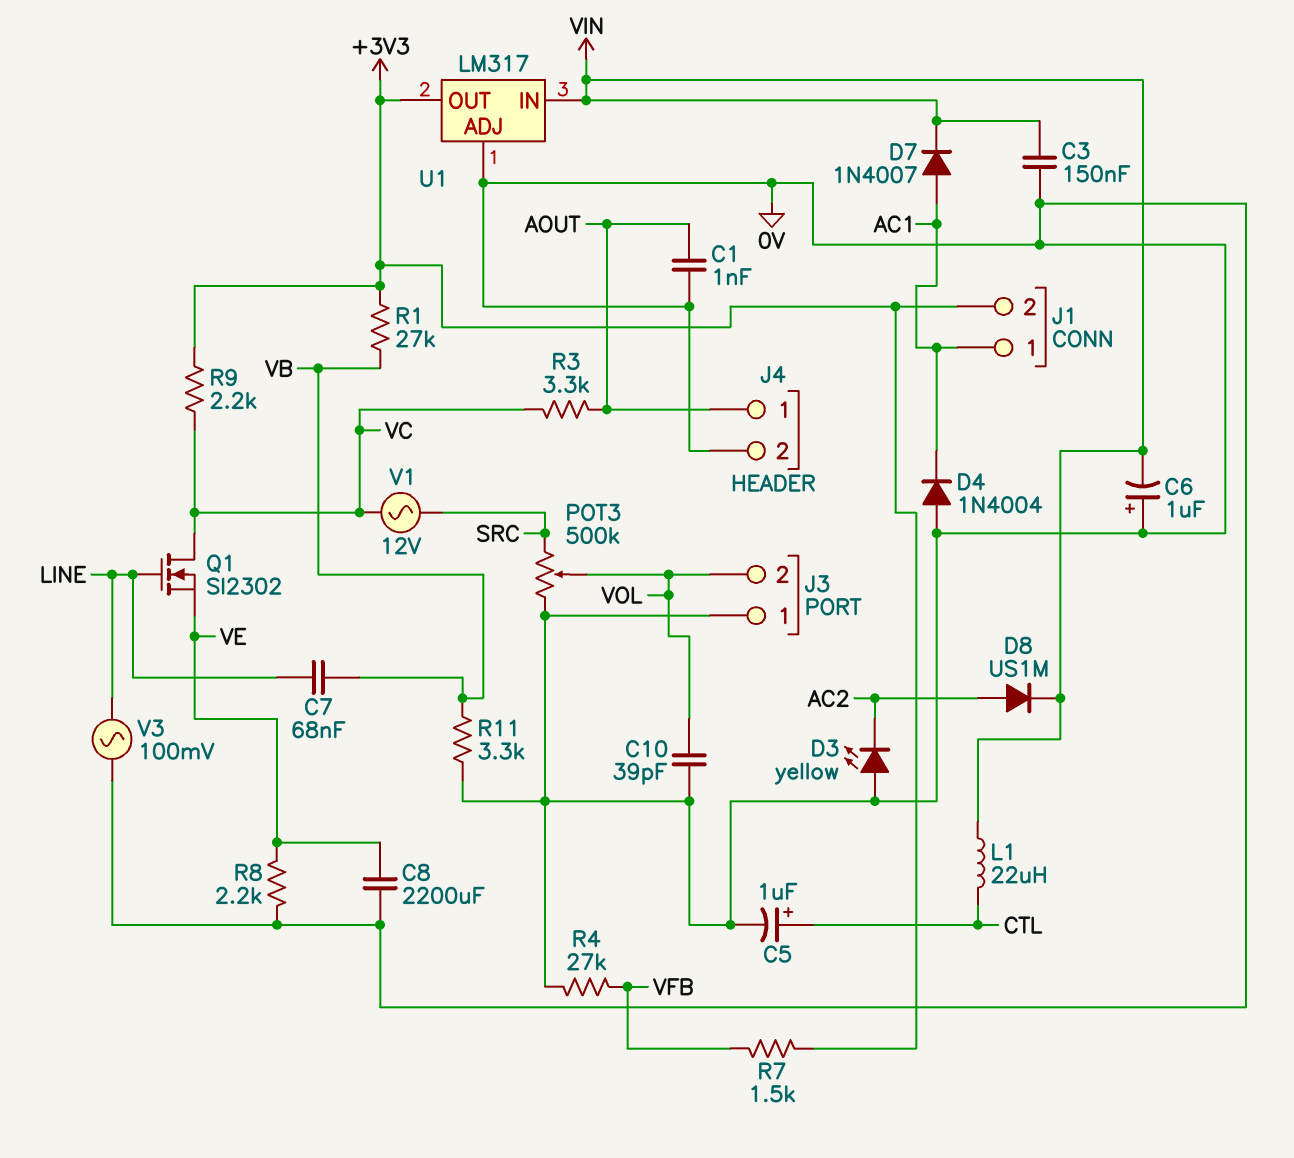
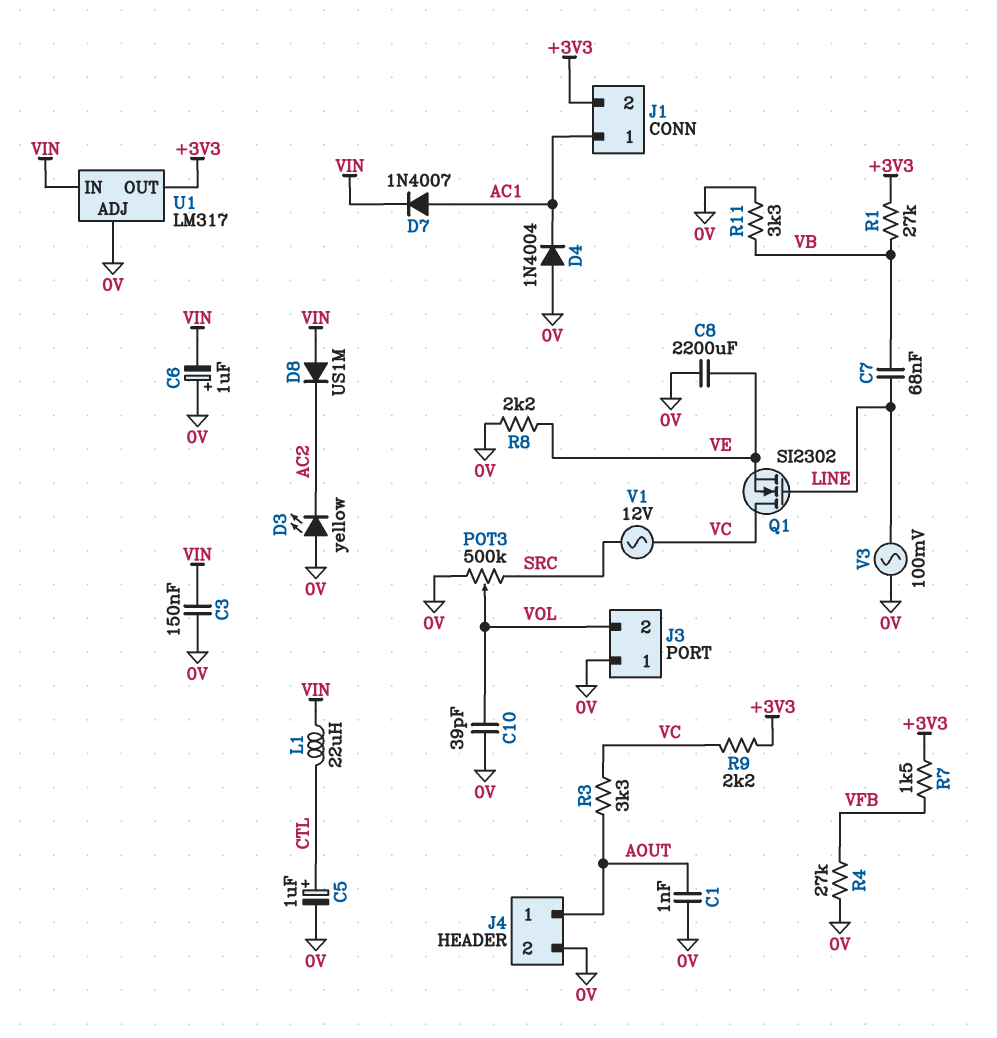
D8: diode US1M (A AC2, K VIN) -> diode US1M (A VIN, K AC2)

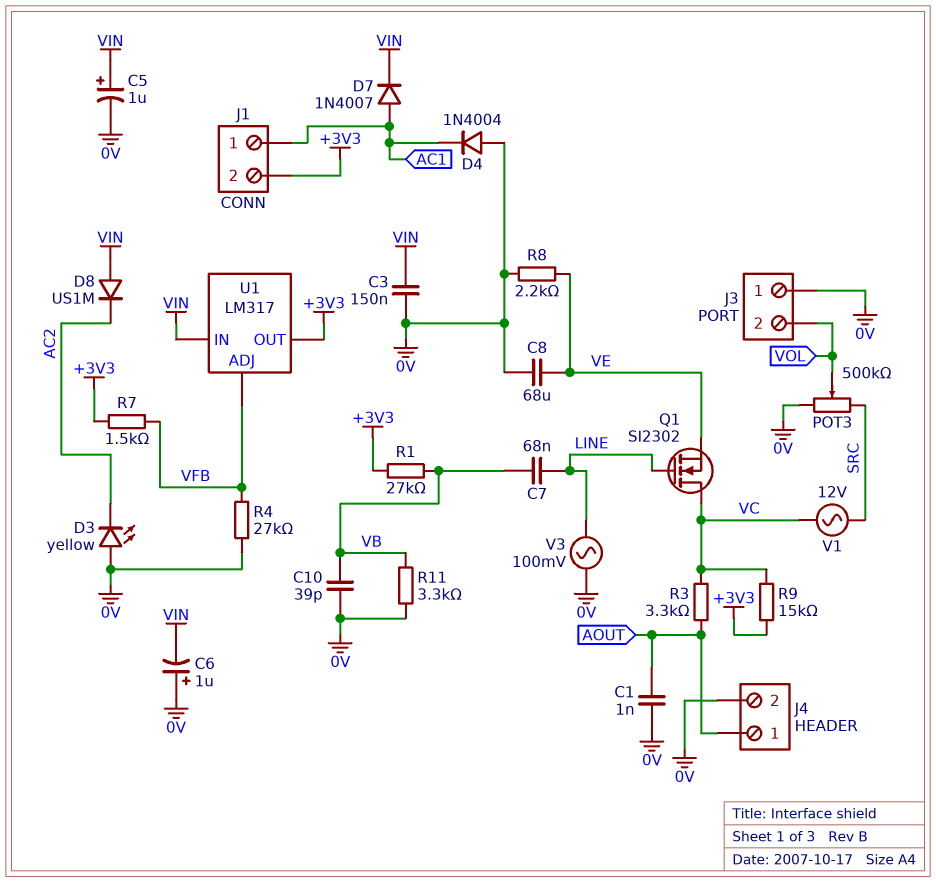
C5: 1uF (plus CTL, minus 0V) -> 1uF (plus VIN, minus 0V)
C8: 2200uF (0V, VE) -> 68uF (0V, VE)
C10: 39pF (0V, VOL) -> 39pF (0V, VB)
L1: 22uH (CTL, VIN) -> none
R9: 2.2k (+3V3, VC) -> 15k (+3V3, VC)
U1 pin ADJ: 0V -> VFB

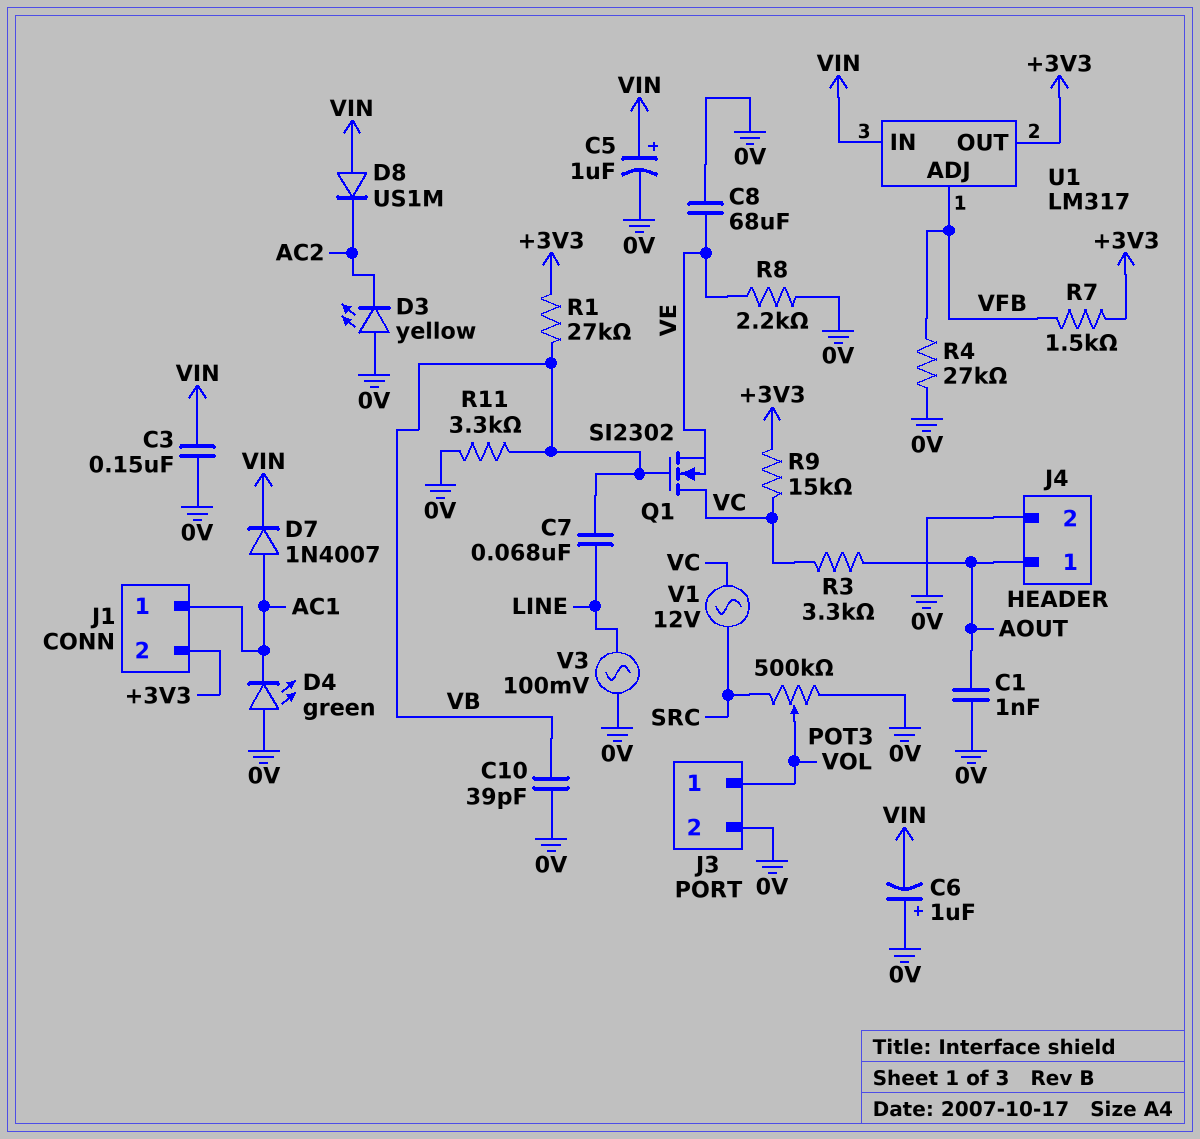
D4: diode 1N4004 (A 0V, K AC1) -> LED green (A 0V, K AC1)
J3 pin 1: 0V -> VOL
J3 pin 2: VOL -> 0V
Q1: NMOS SI2302 (G LINE, D VC, S VE) -> NMOS SI2302 (G VB, D VC, S VE)

